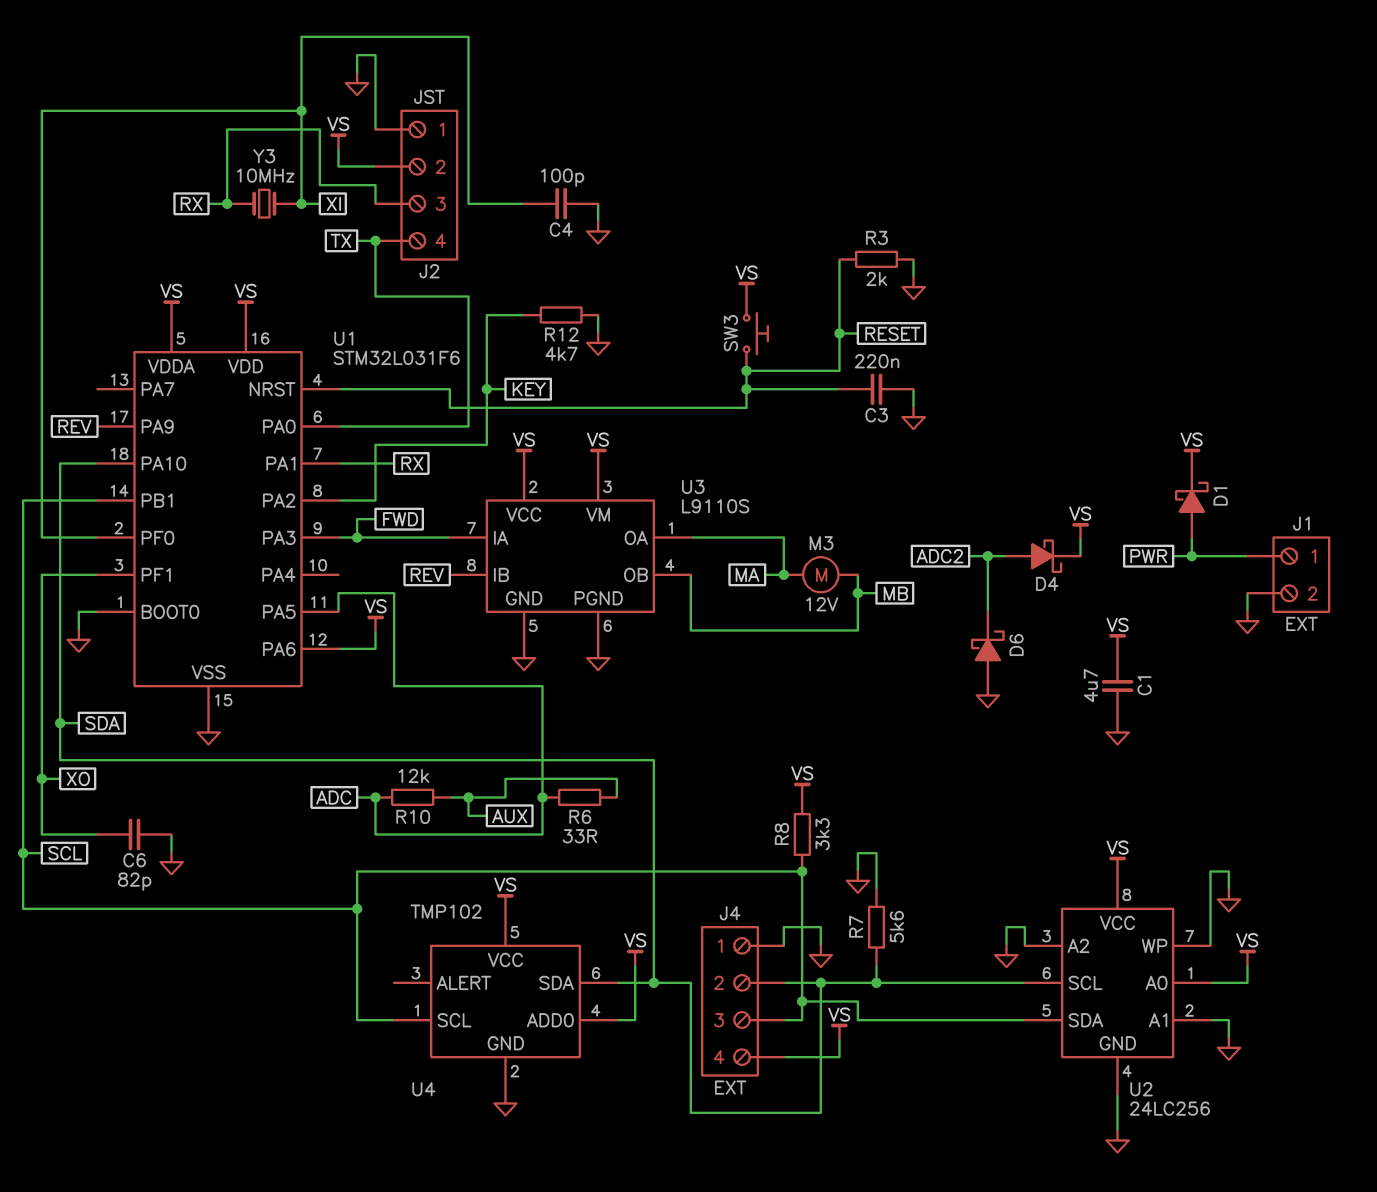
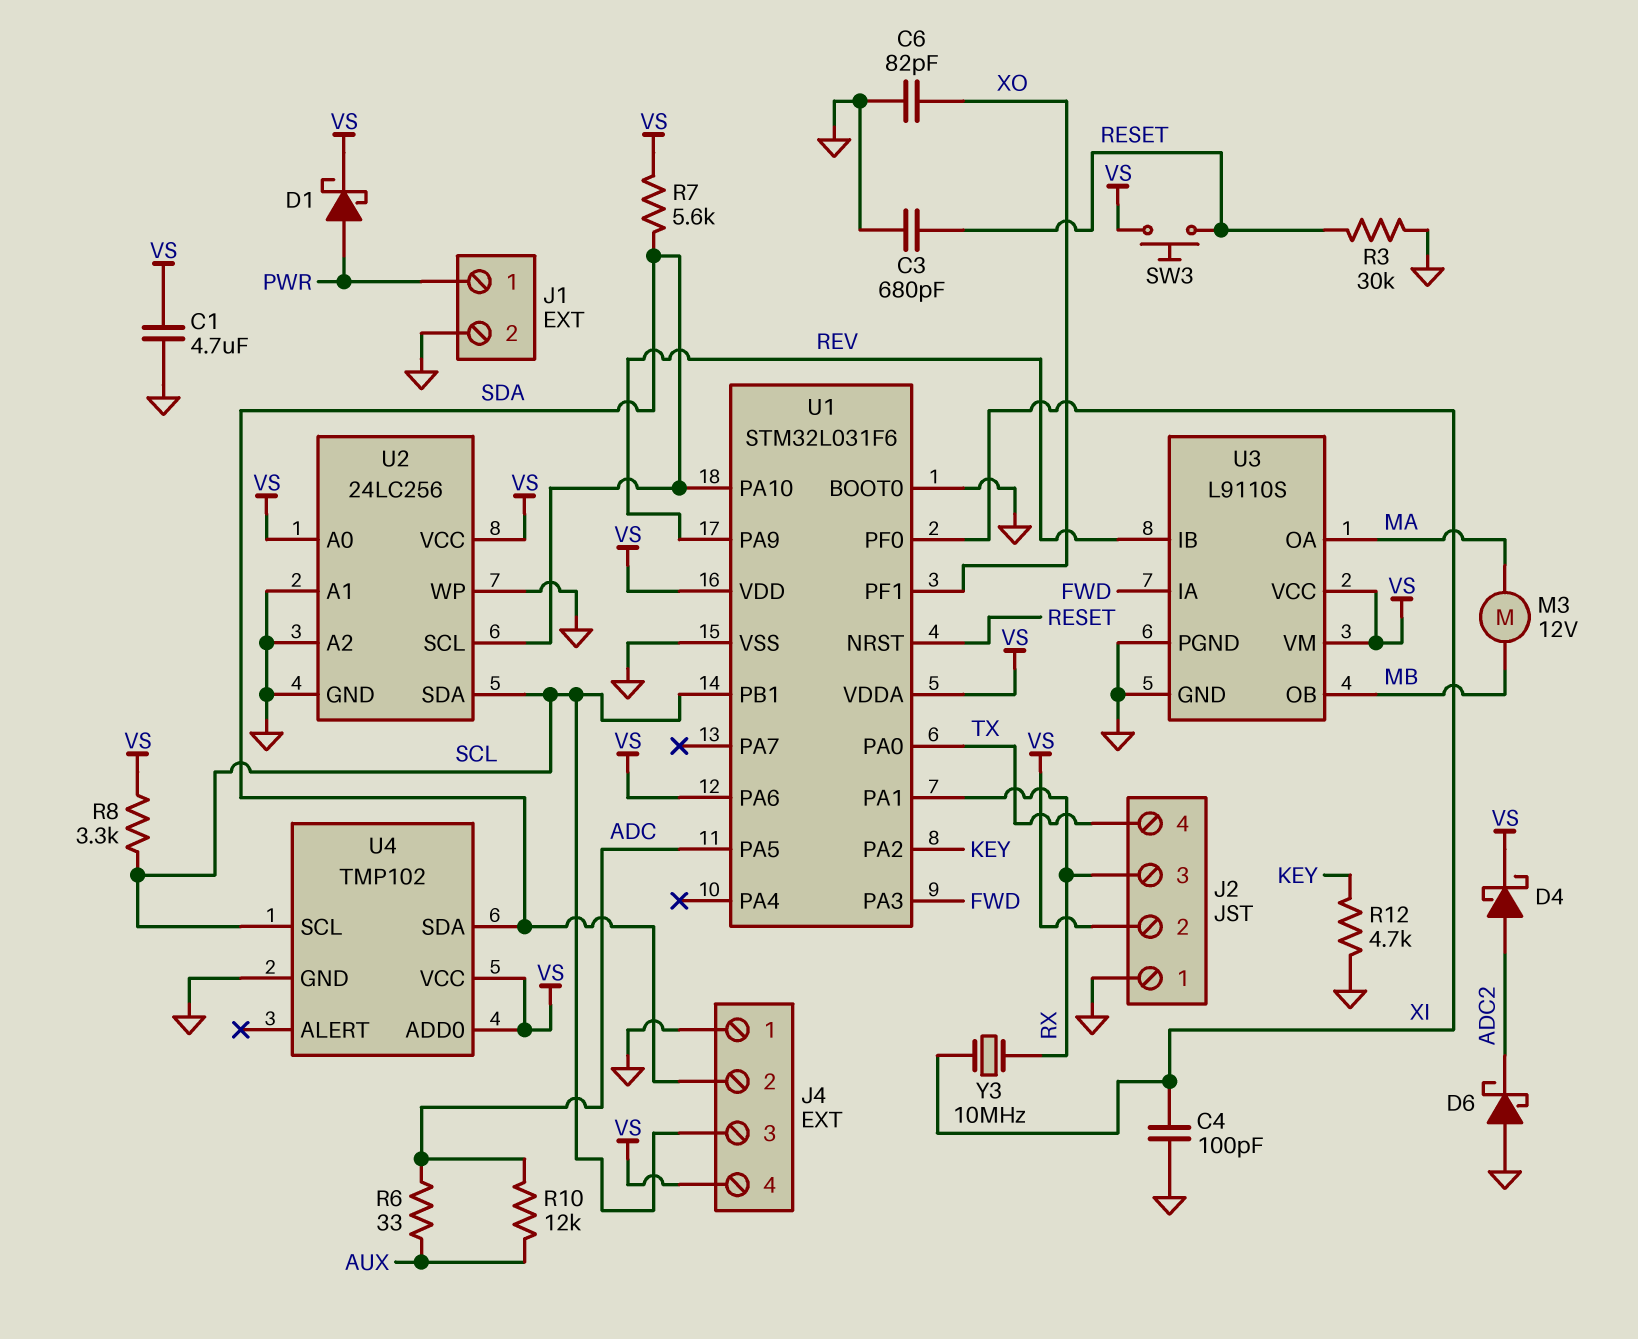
C3: 220nF (GND, RESET) -> 680pF (GND, RESET)
R3: 2k (GND, RESET) -> 30k (GND, RESET)
R7: 5.6k (GND, SDA) -> 5.6k (SDA, VS)

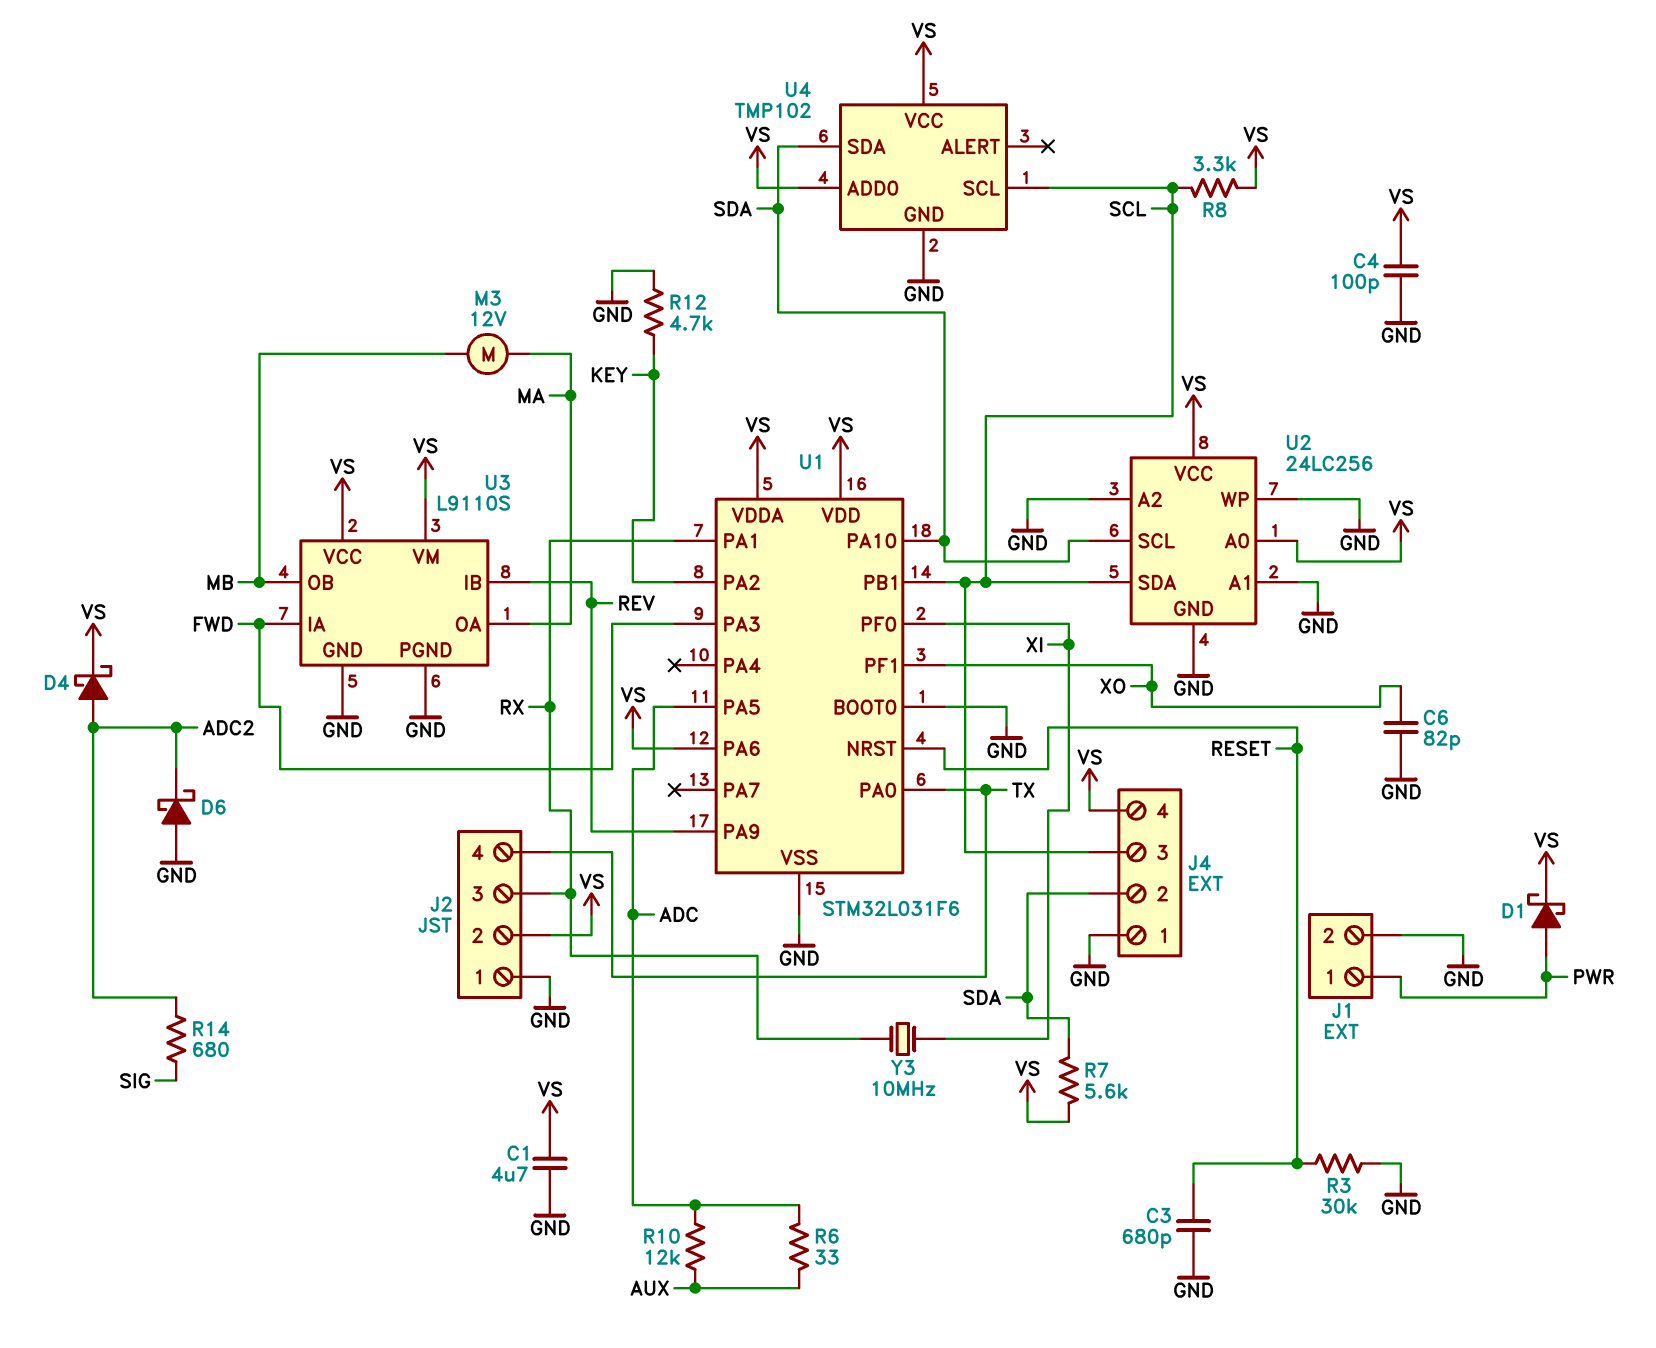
C4: 100pF (GND, XI) -> 100pF (GND, VS)
R14: none -> 680 (ADC2, SIG)
SW3: button (RESET, VS) -> none

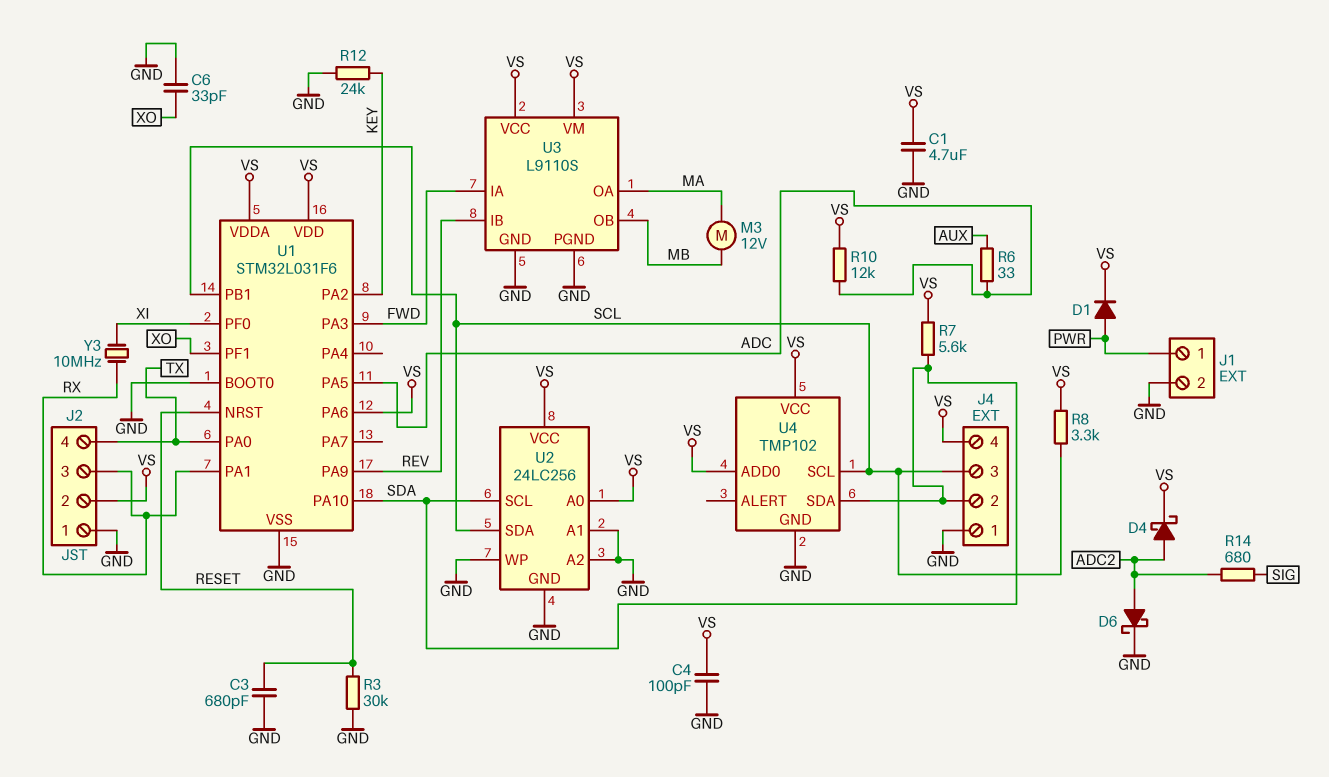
C6: 82pF (GND, XO) -> 33pF (GND, XO)
D1: schottky (A PWR, K VS) -> diode (A PWR, K VS)
D6: schottky (A GND, K ADC2) -> schottky (A ADC2, K GND)
R10: 12k (ADC, AUX) -> 12k (ADC, VS)
R12: 4.7k (GND, KEY) -> 24k (GND, KEY)

